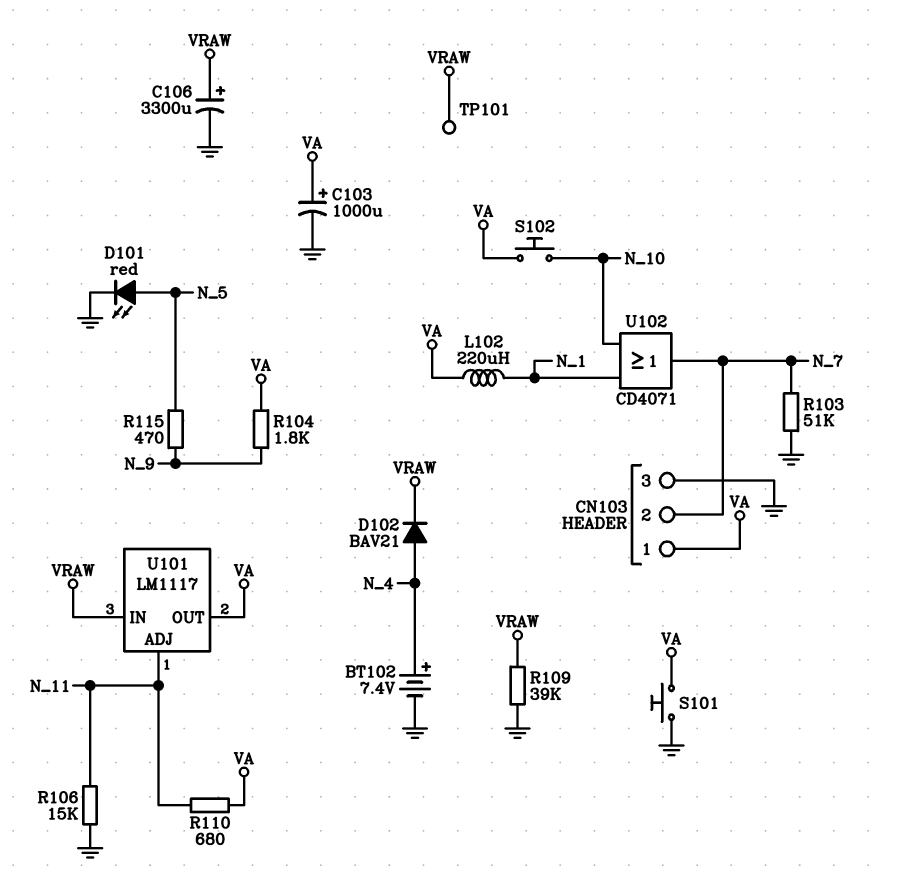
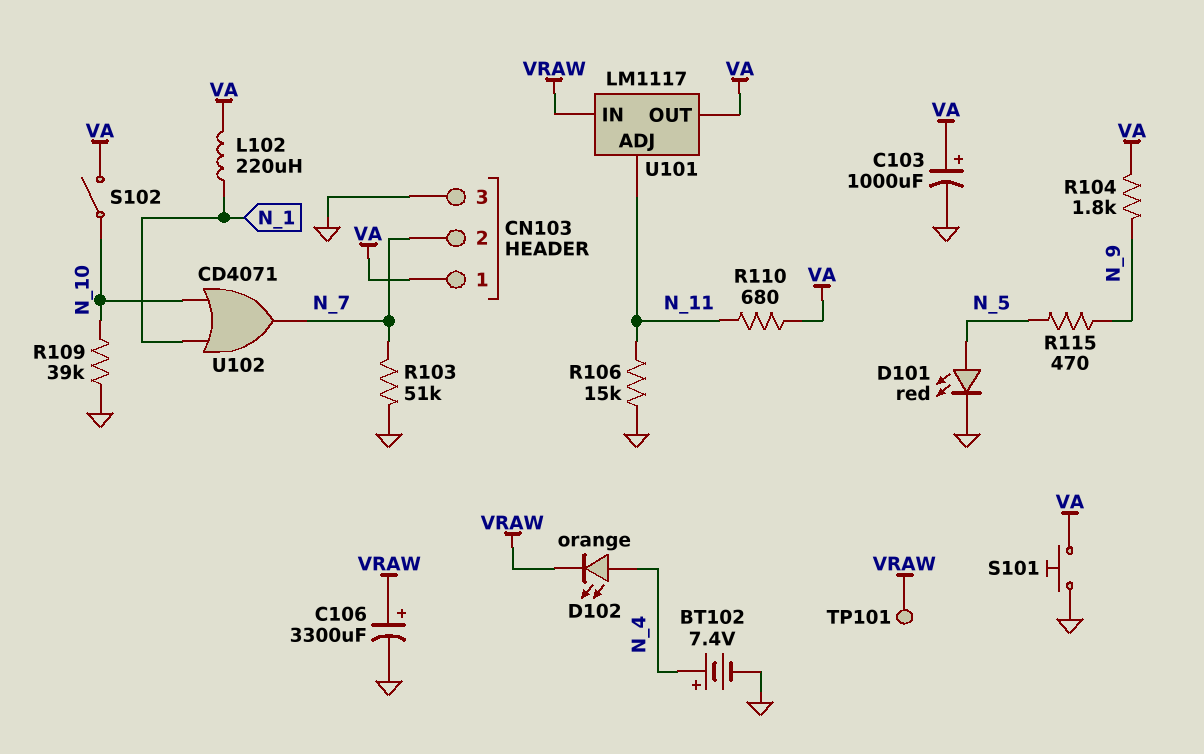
D102: diode BAV21 (A N_4, K VRAW) -> LED orange (A N_4, K VRAW)
R109: 39k (GND, VRAW) -> 39k (GND, N_10)
S102: button (N_10, VA) -> switch (N_10, VA)

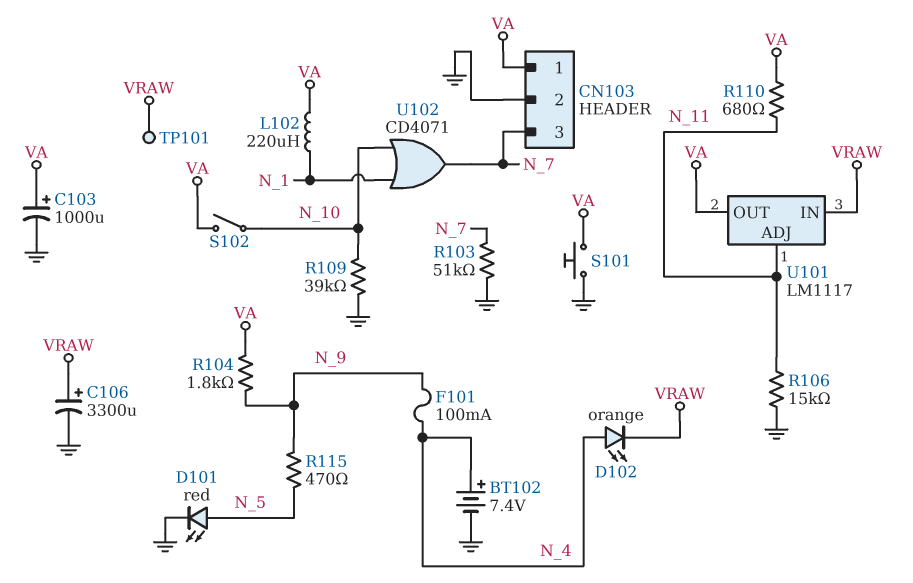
CN103 pin 2: N_7 -> GND
CN103 pin 3: GND -> N_7
F101: none -> 100mA (N_4, N_9)

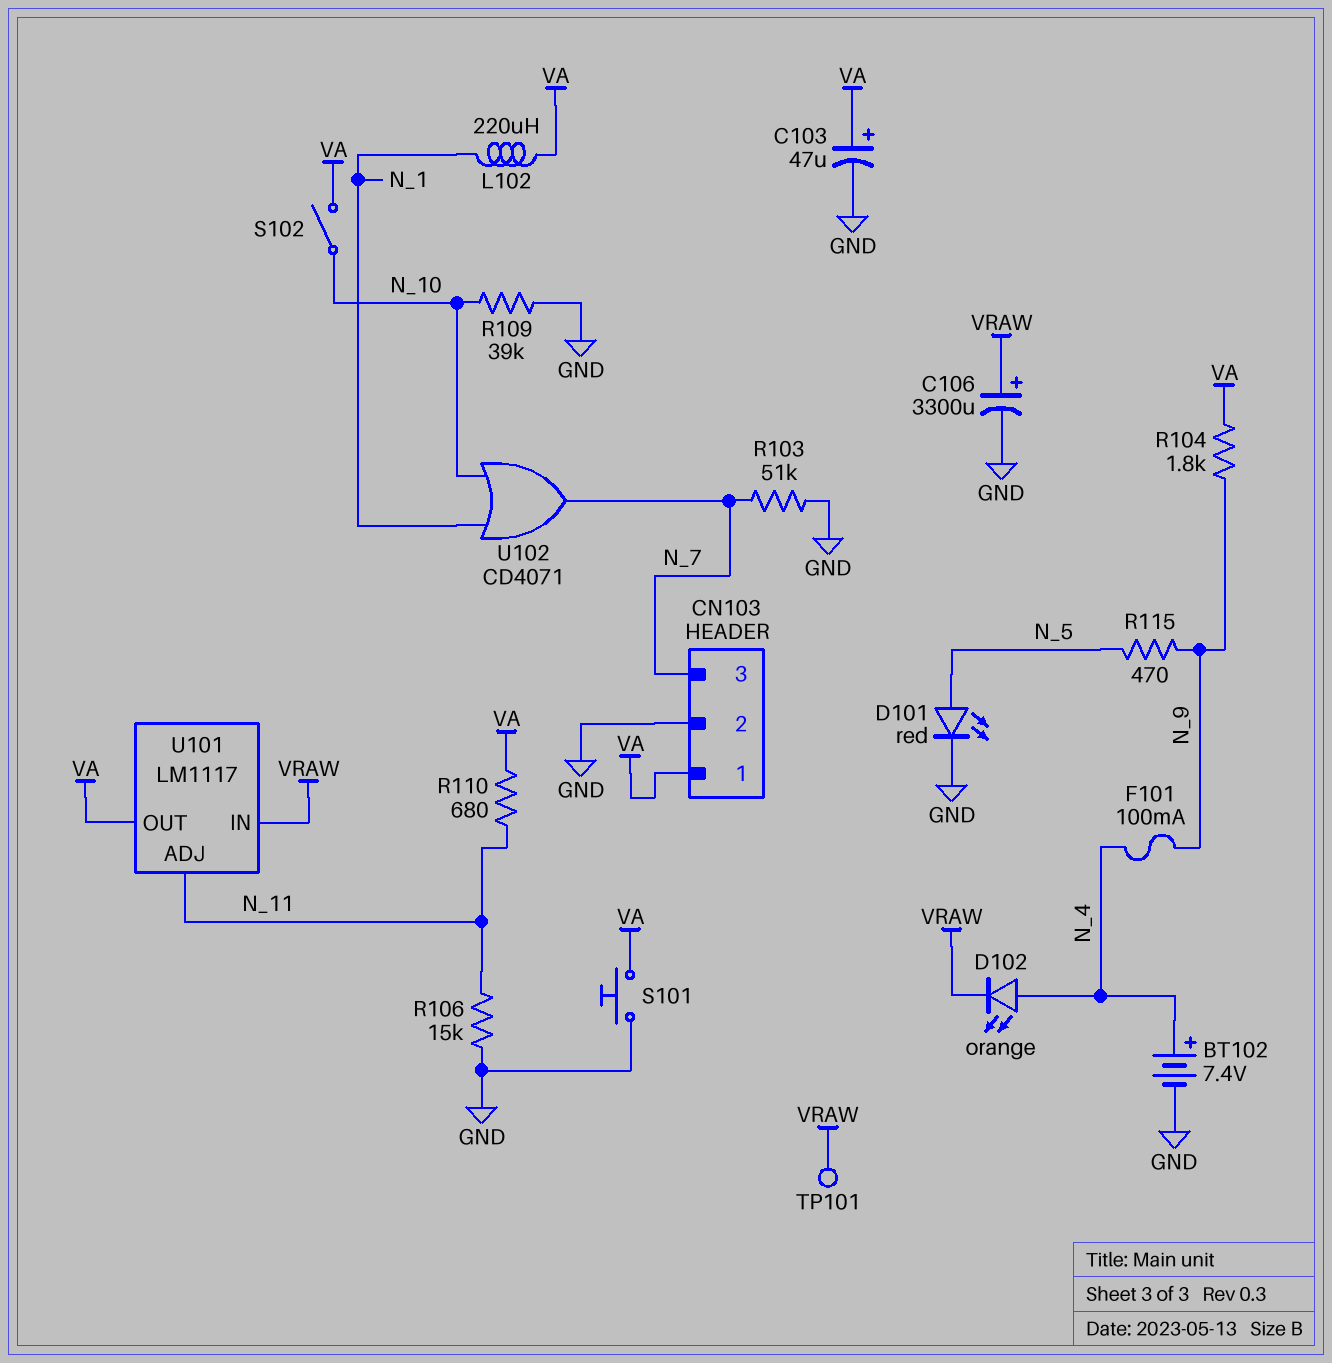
C103: 1000uF (plus VA, minus GND) -> 47uF (plus VA, minus GND)

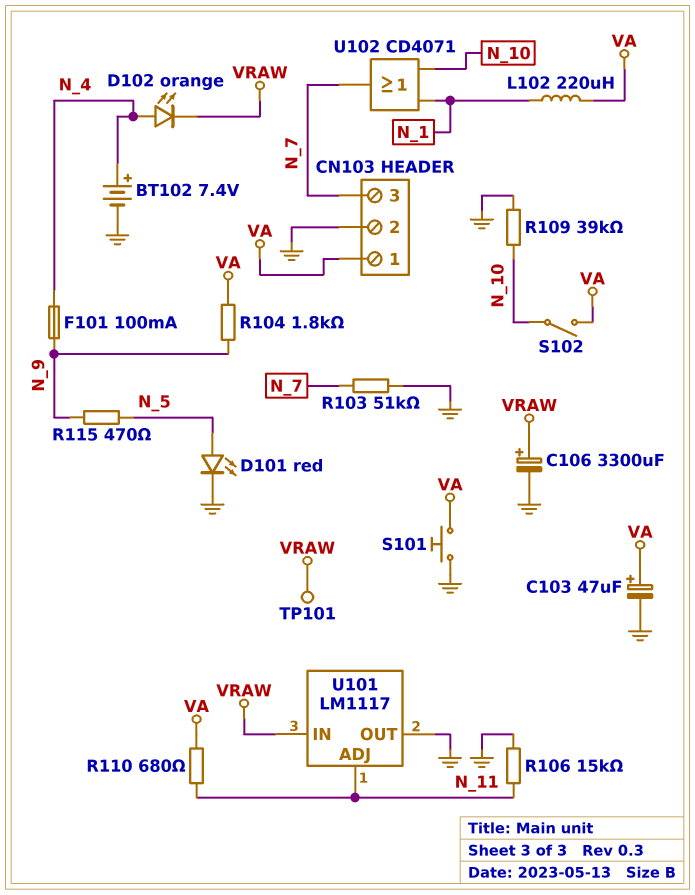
U101 pin OUT: VA -> GND

